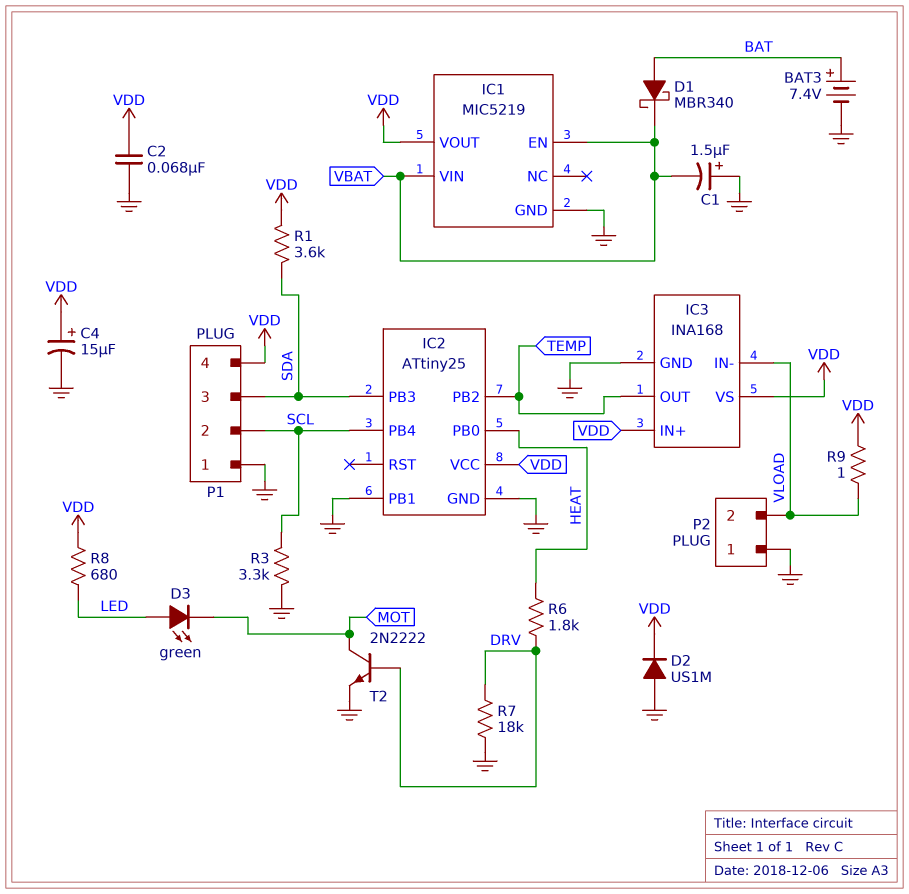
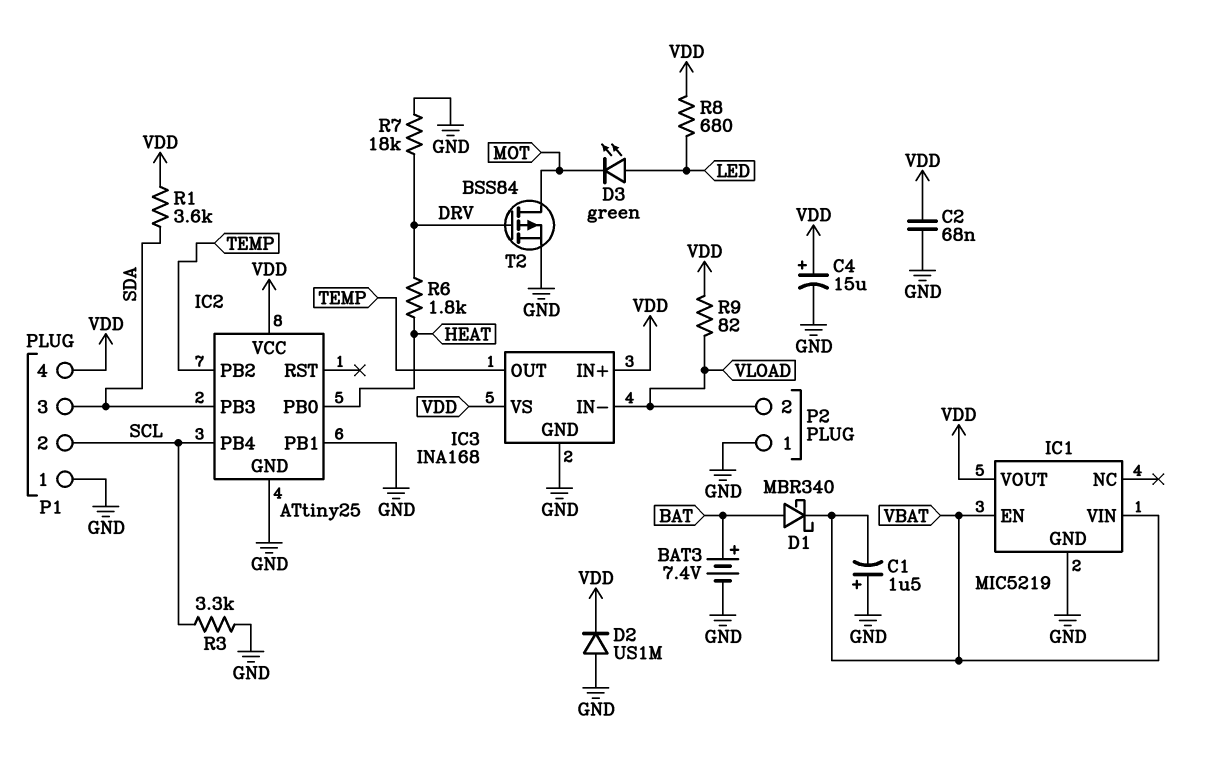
R9: 1 (VDD, VLOAD) -> 82 (VDD, VLOAD)
T2: NPN 2N2222 (B DRV, C MOT, E GND) -> PMOS BSS84 (G DRV, D MOT, S GND)

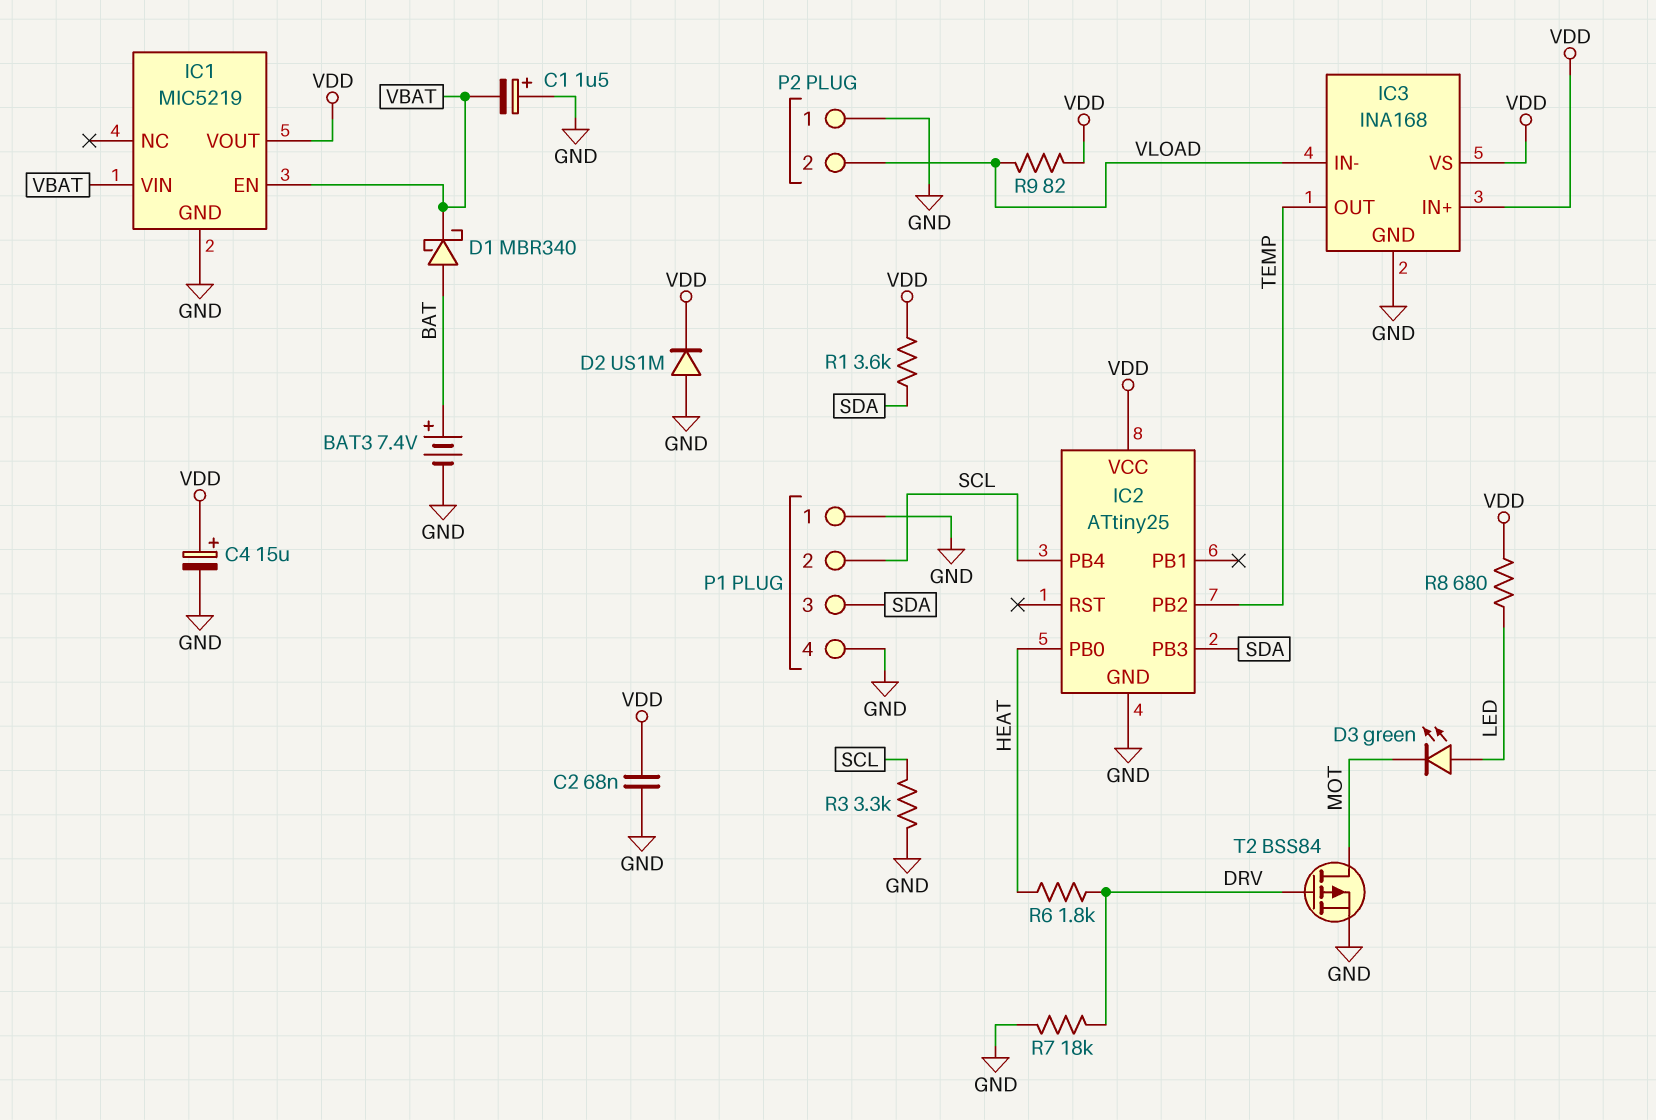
IC2 pin PB1: GND -> none
P1 pin 4: VDD -> GND

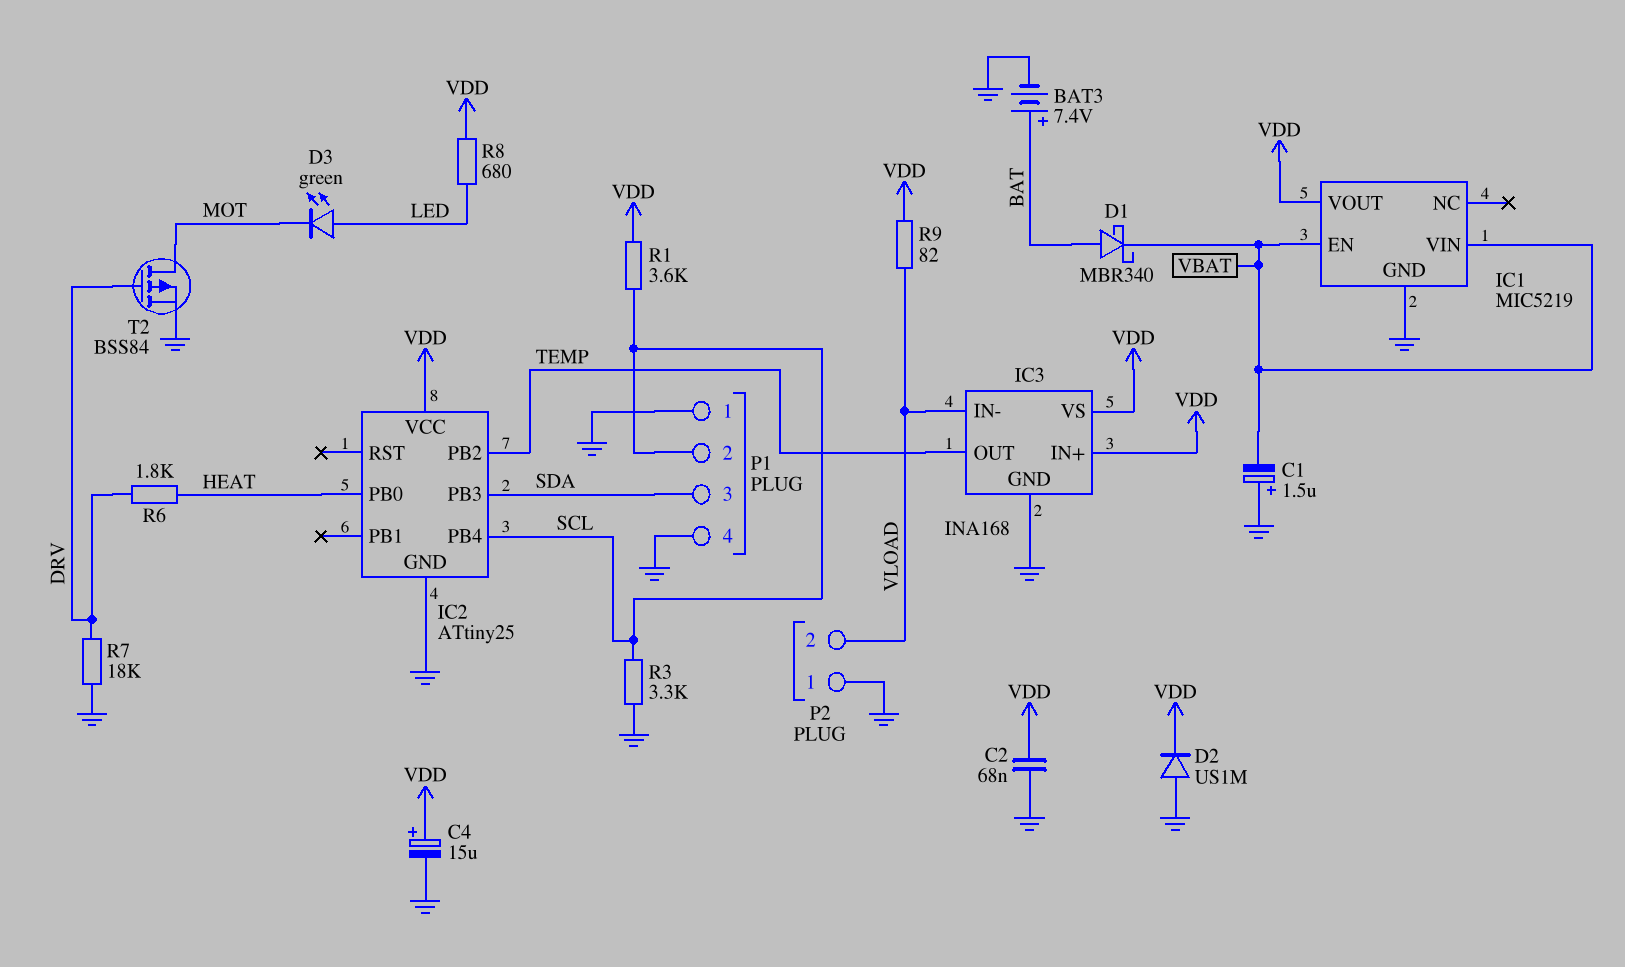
R1: 3.6k (SDA, VDD) -> 3.6k (SCL, VDD)

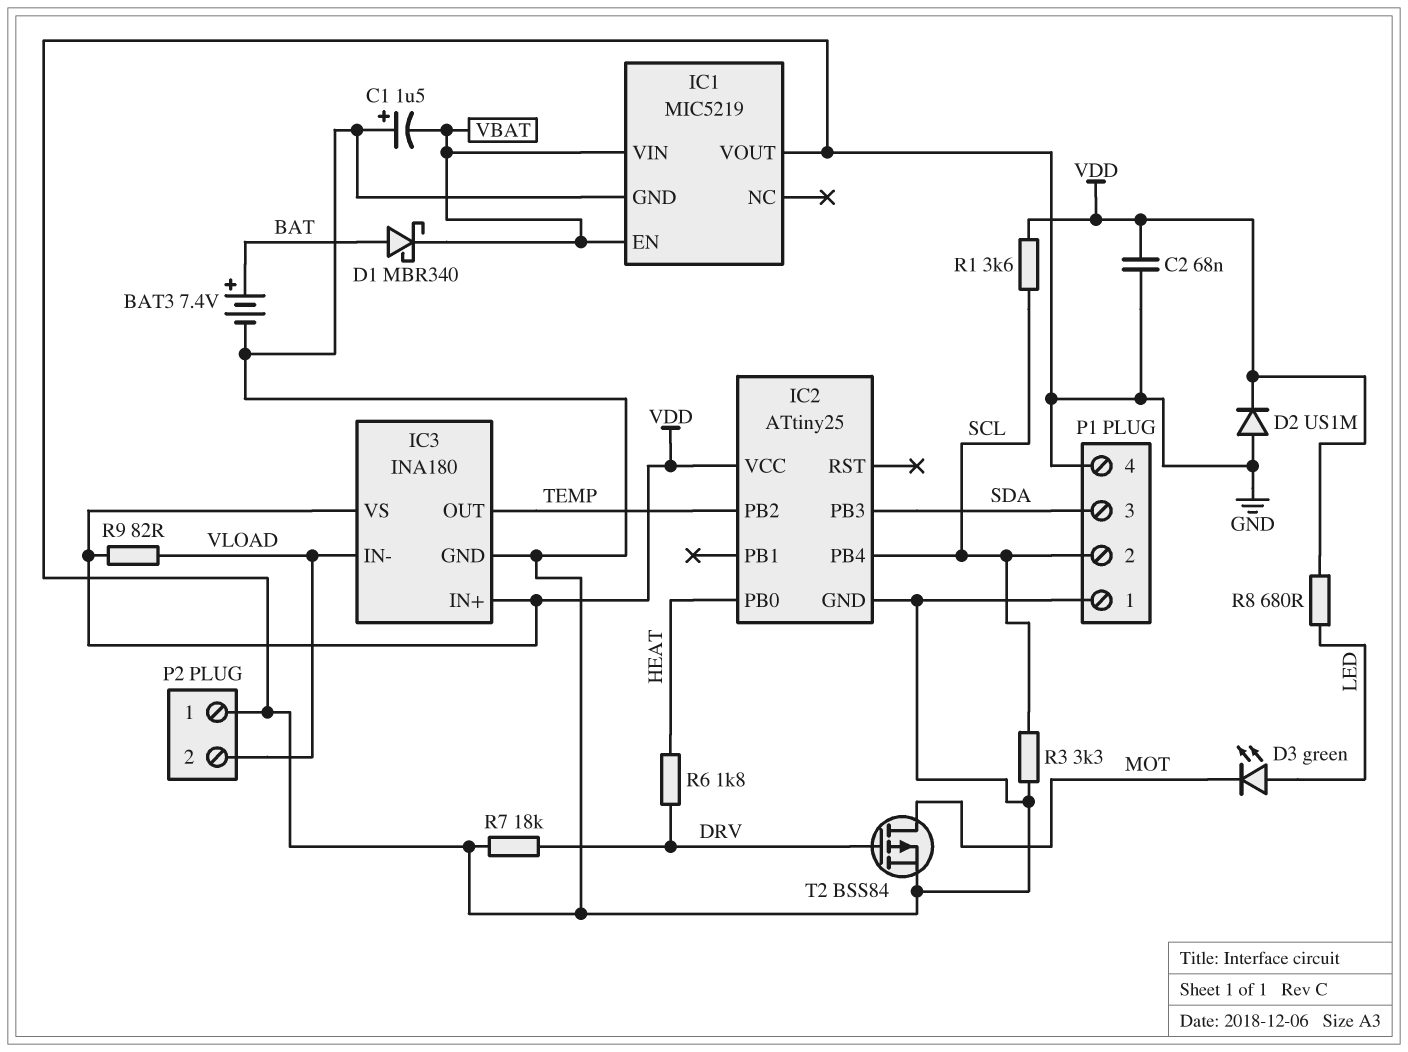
C4: 15uF (plus VDD, minus GND) -> none
IC1 pin VOUT: VDD -> GND
IC3: INA168 -> INA180

